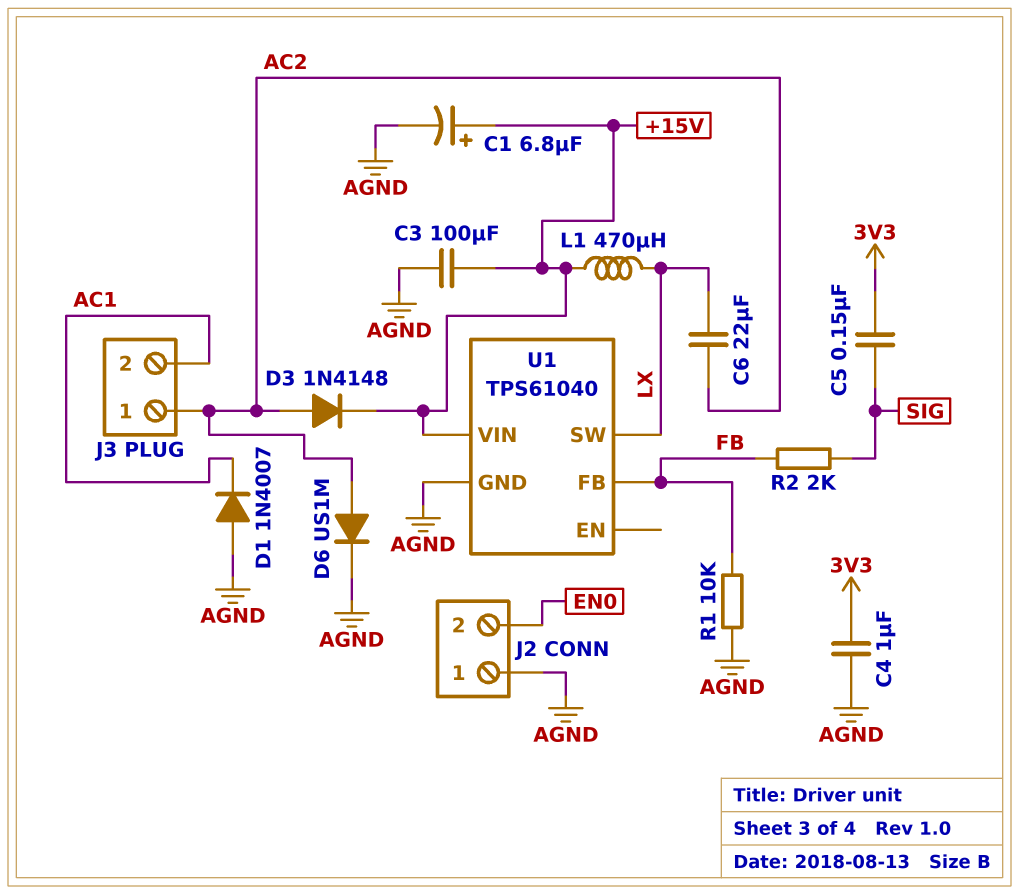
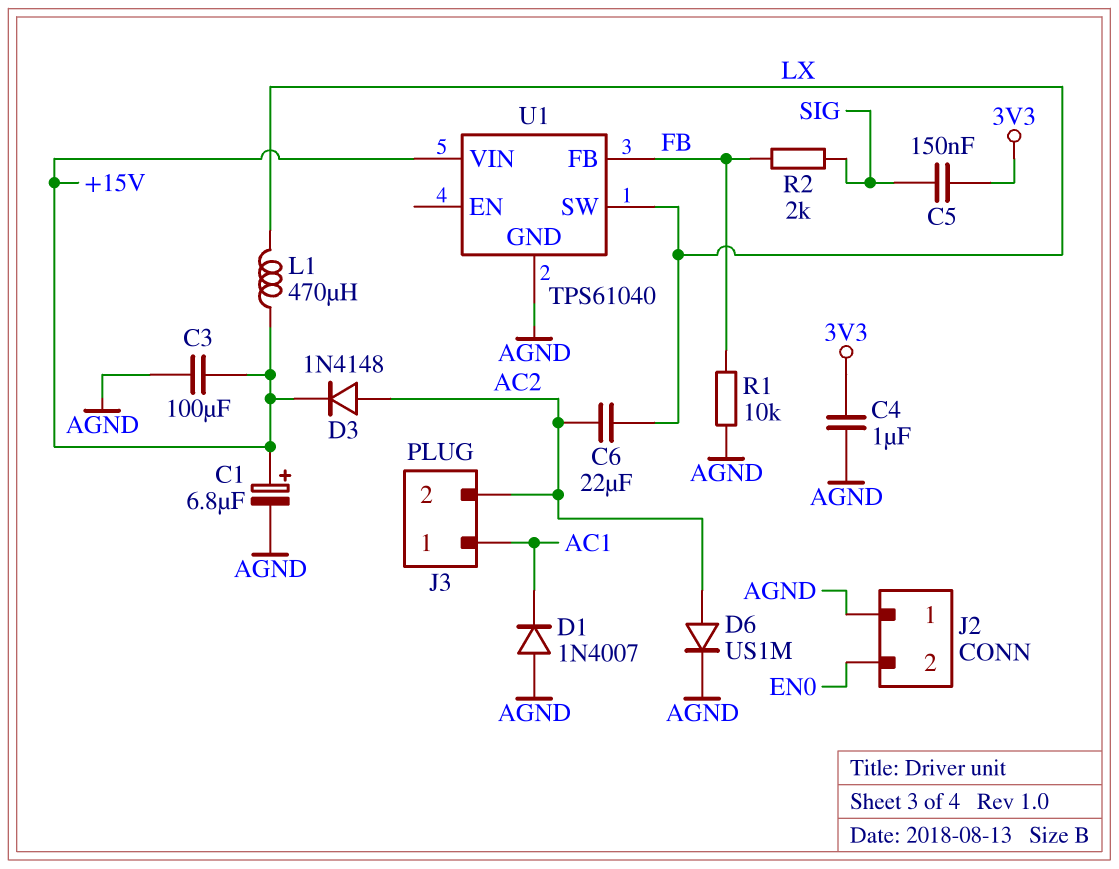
J3 pin 1: AC2 -> AC1
J3 pin 2: AC1 -> AC2

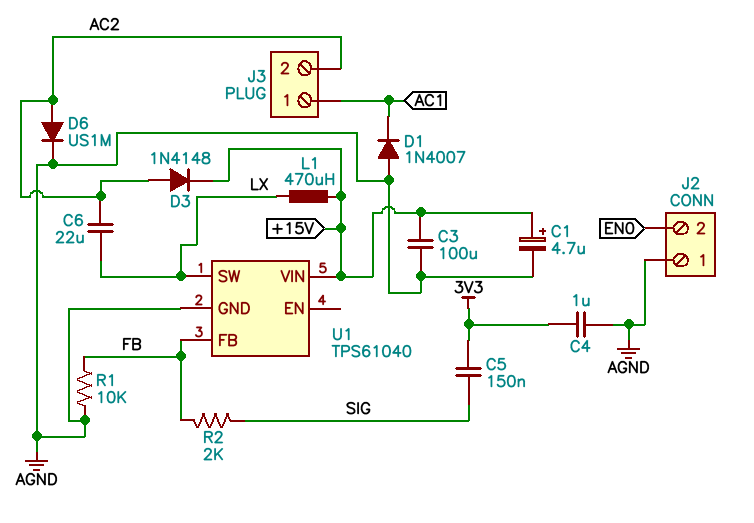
C1: 6.8uF (plus +15V, minus AGND) -> 4.7uF (plus +15V, minus AGND)

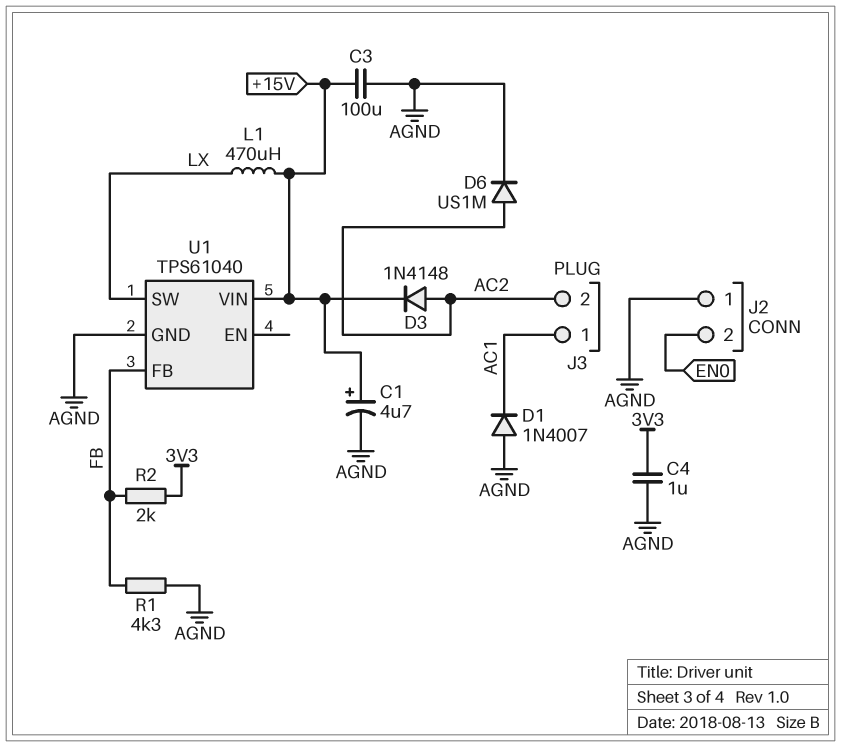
C5: 150nF (3V3, SIG) -> none
C6: 22uF (AC2, LX) -> none
R1: 10k (AGND, FB) -> 4.3k (AGND, FB)
R2: 2k (FB, SIG) -> 2k (3V3, FB)

